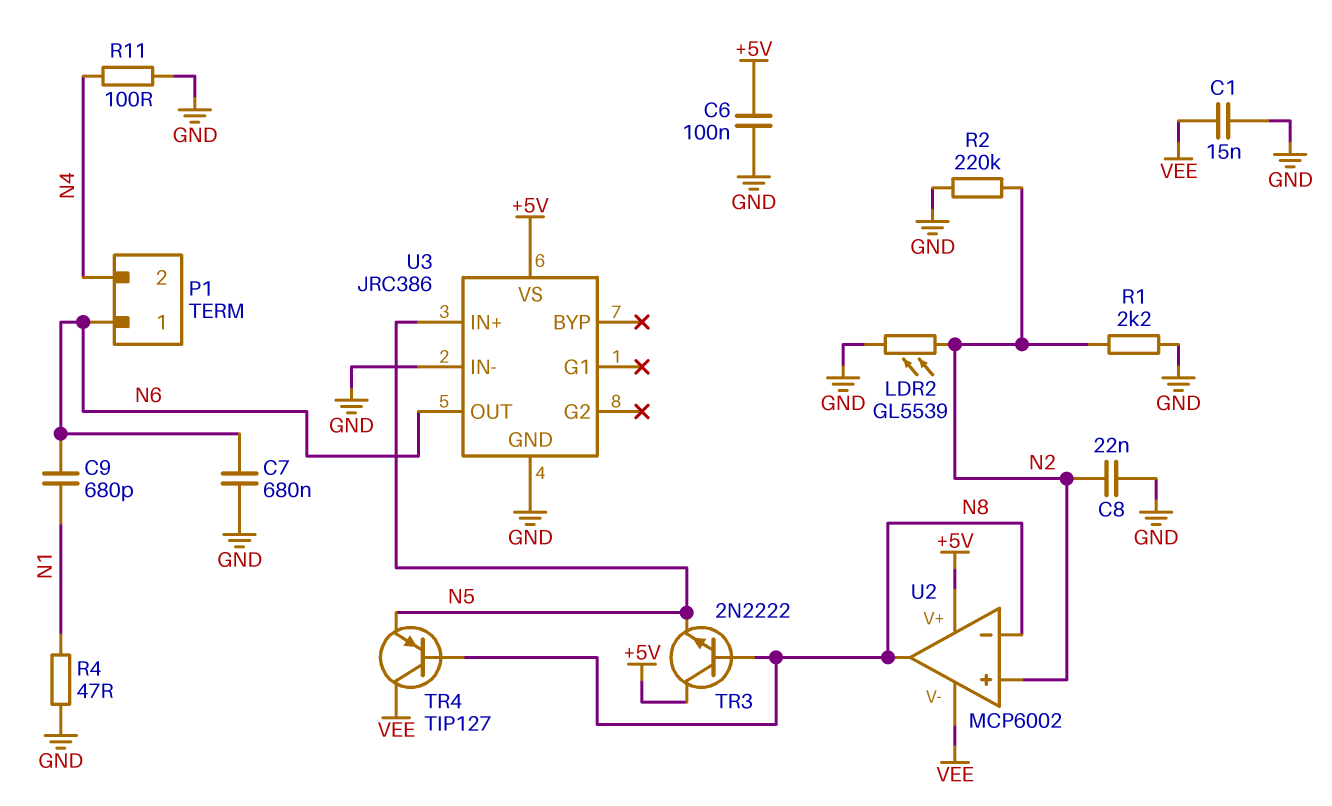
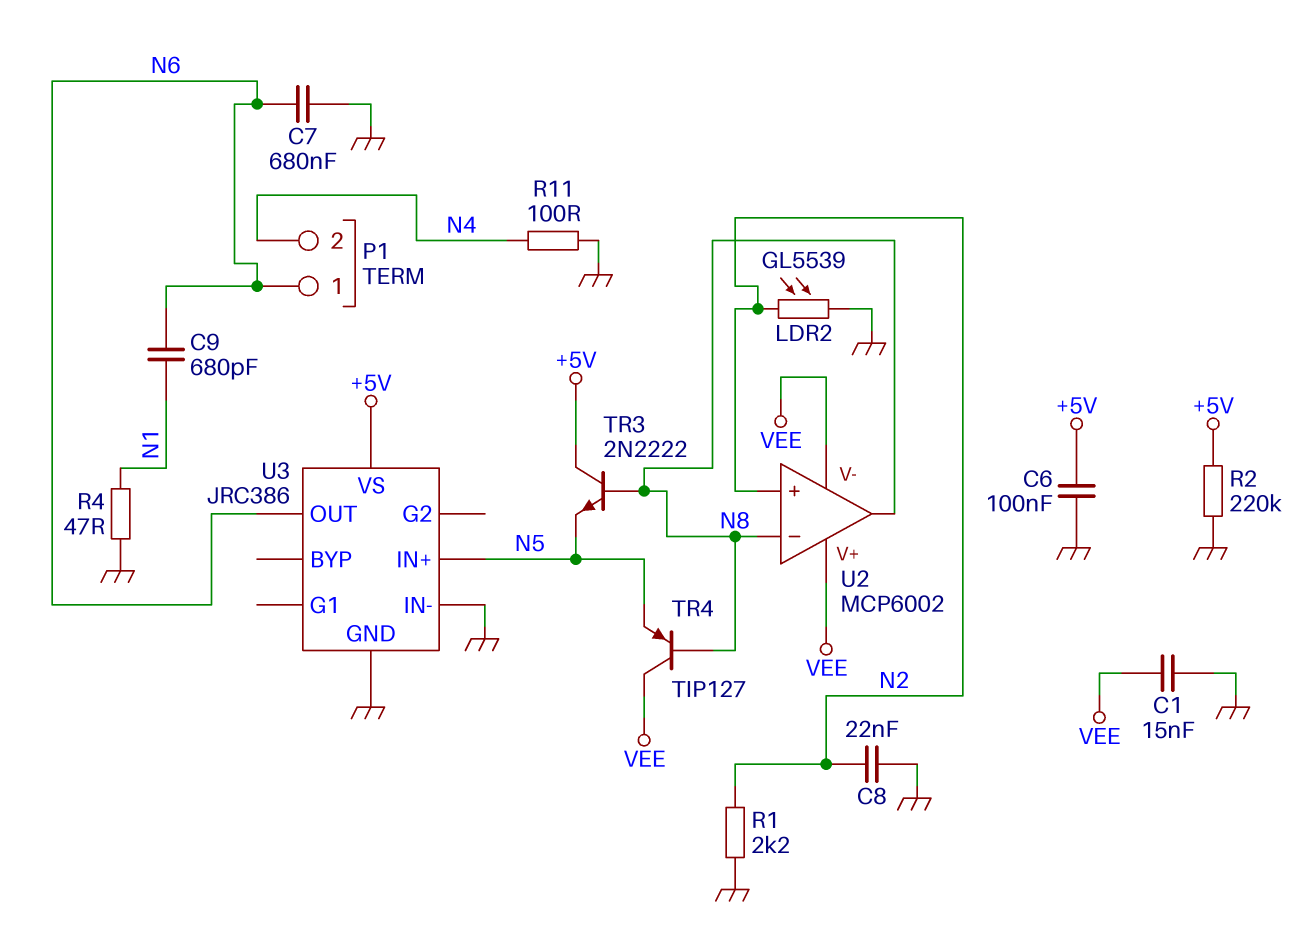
R2: 220k (GND, N2) -> 220k (+5V, GND)
U2 pin V+: +5V -> VEE

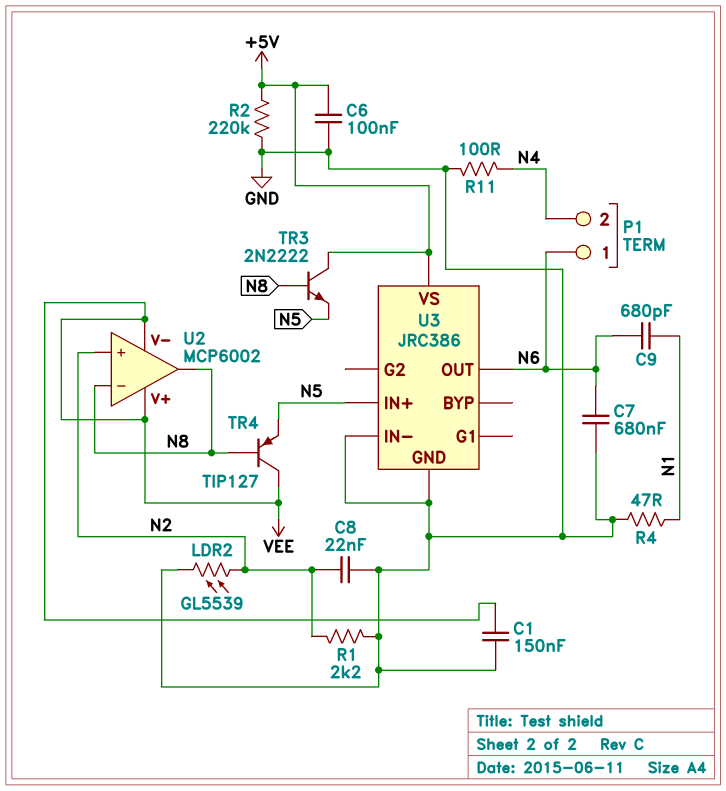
C1: 15nF (GND, VEE) -> 150nF (GND, VEE)

